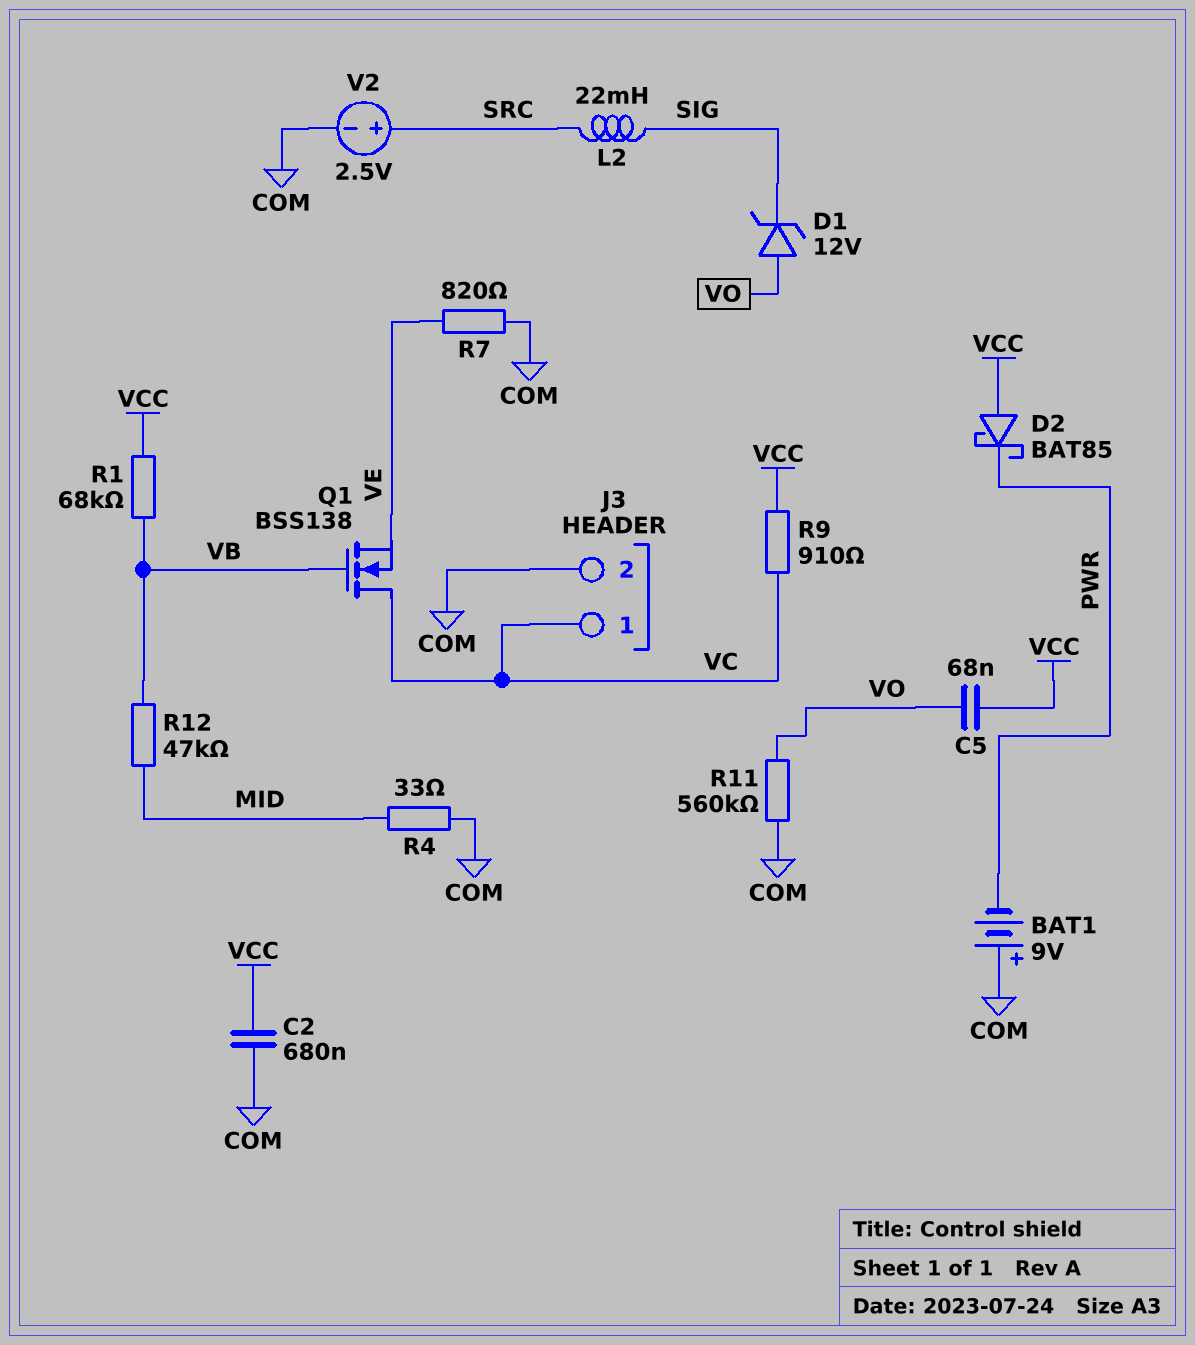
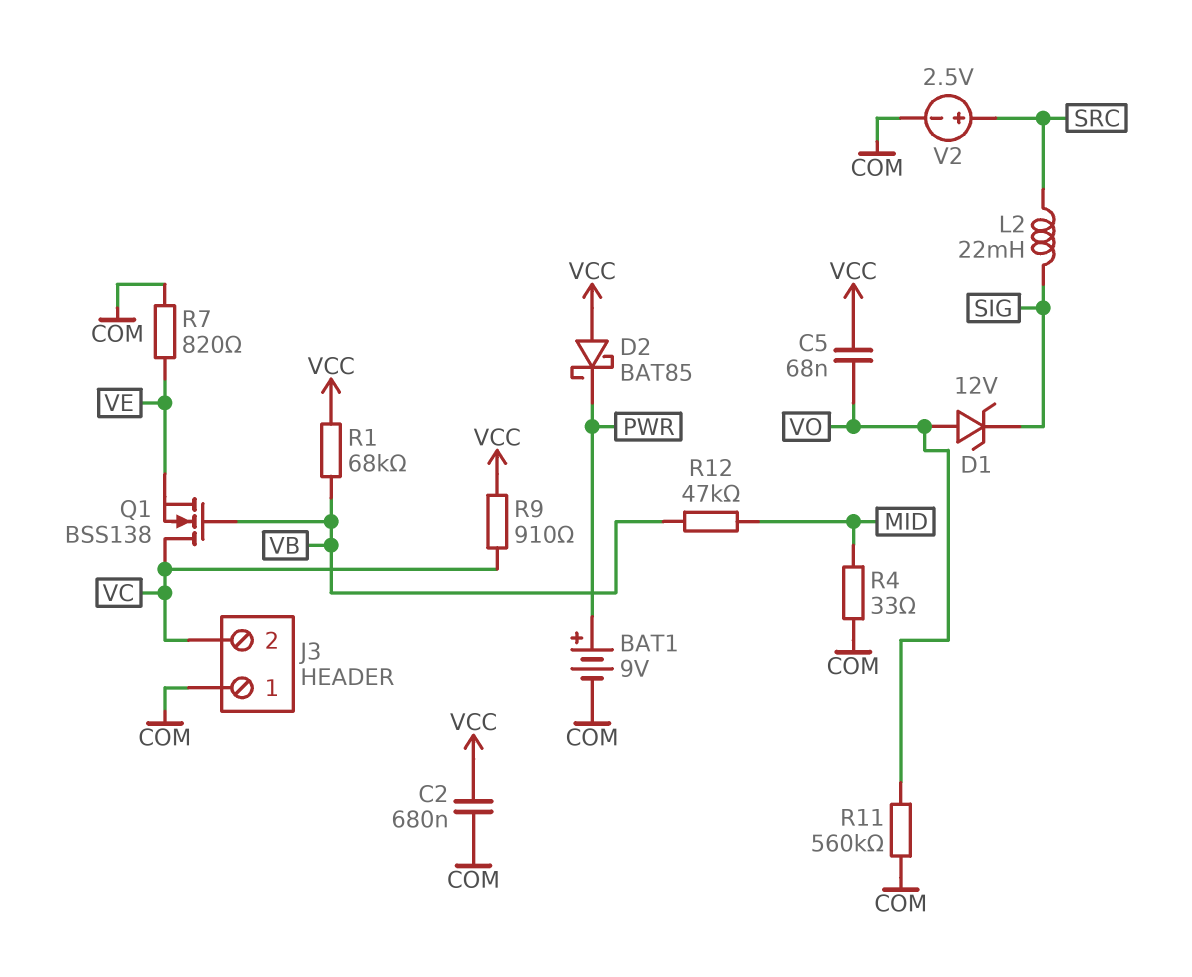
BAT1: 9V (plus COM, minus PWR) -> 9V (plus PWR, minus COM)
J3 pin 1: VC -> COM
J3 pin 2: COM -> VC

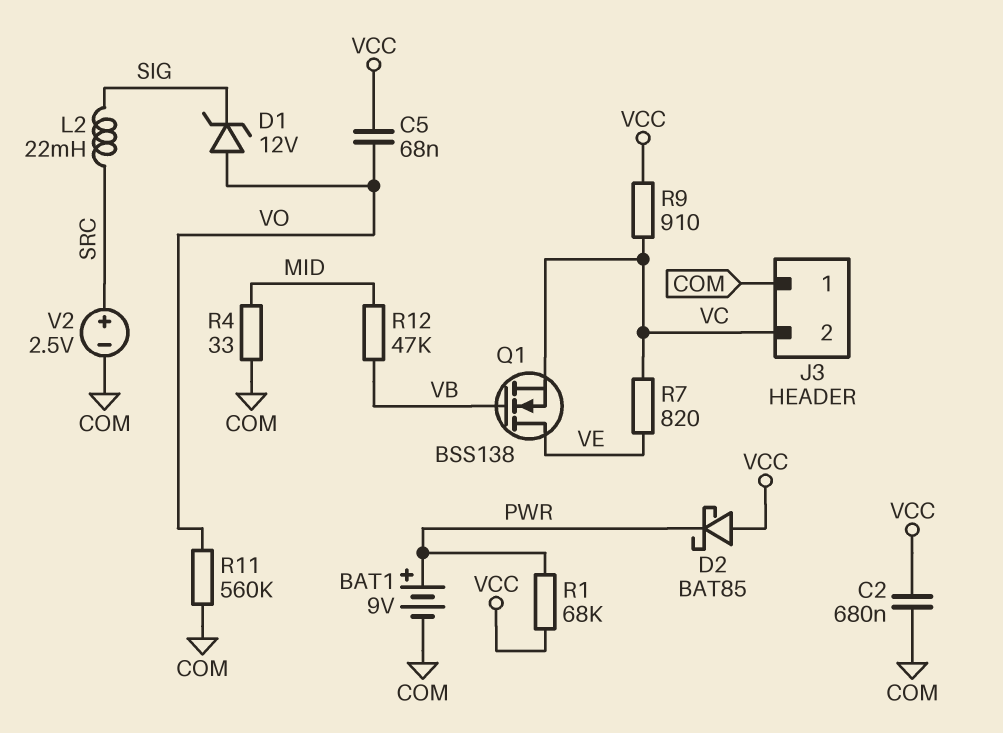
Q1: NMOS BSS138 (G VB, D VC, S VE) -> NMOS BSS138 (G VB, D VE, S VC)
R1: 68k (VB, VCC) -> 68k (PWR, VCC)
R7: 820 (COM, VE) -> 820 (VC, VE)

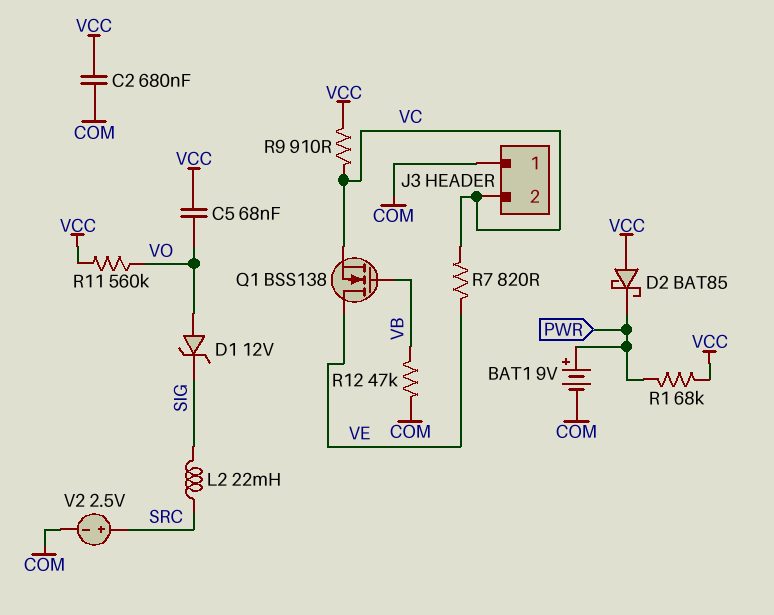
R4: 33 (COM, MID) -> none
R11: 560k (COM, VO) -> 560k (VCC, VO)
R12: 47k (MID, VB) -> 47k (COM, VB)

